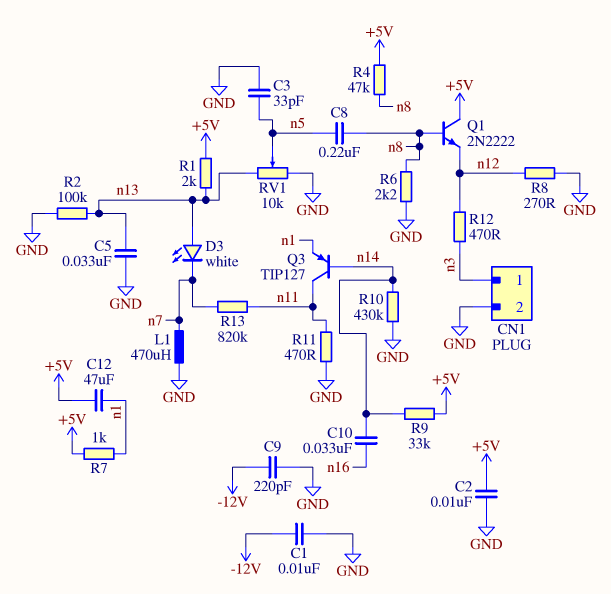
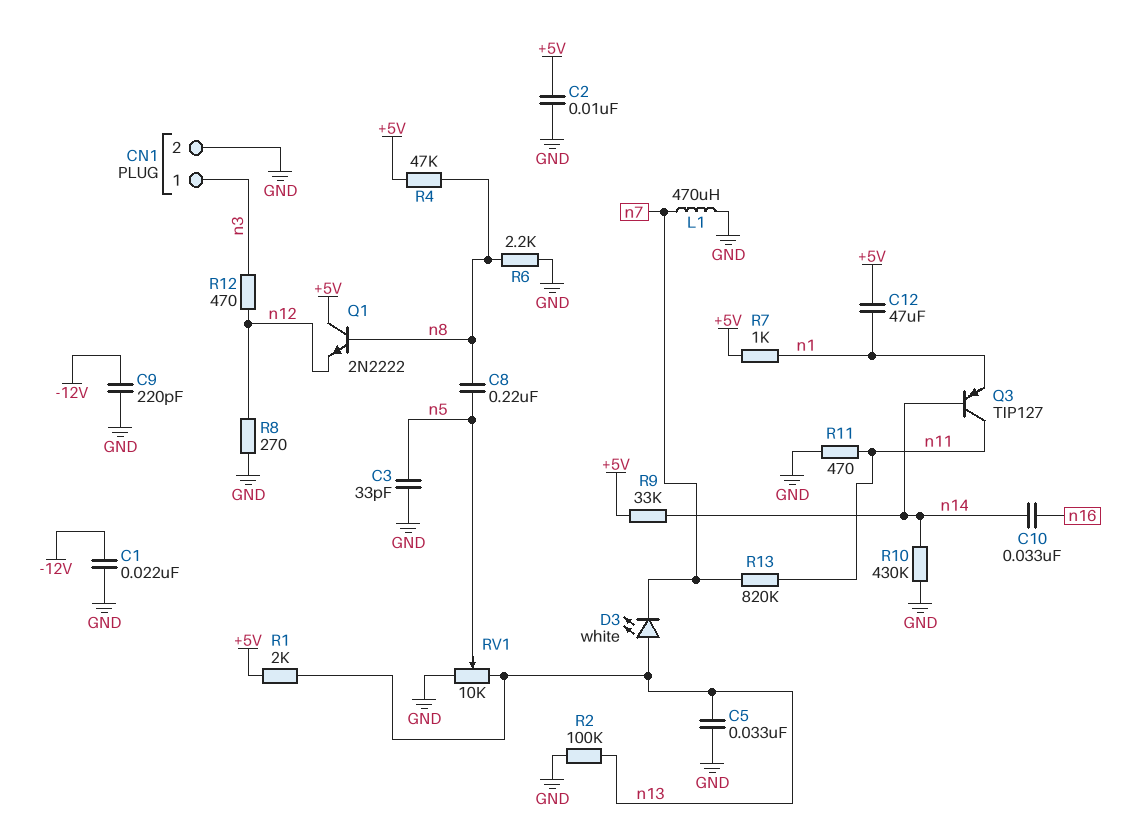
C1: 10nF (-12V, GND) -> 22nF (-12V, GND)

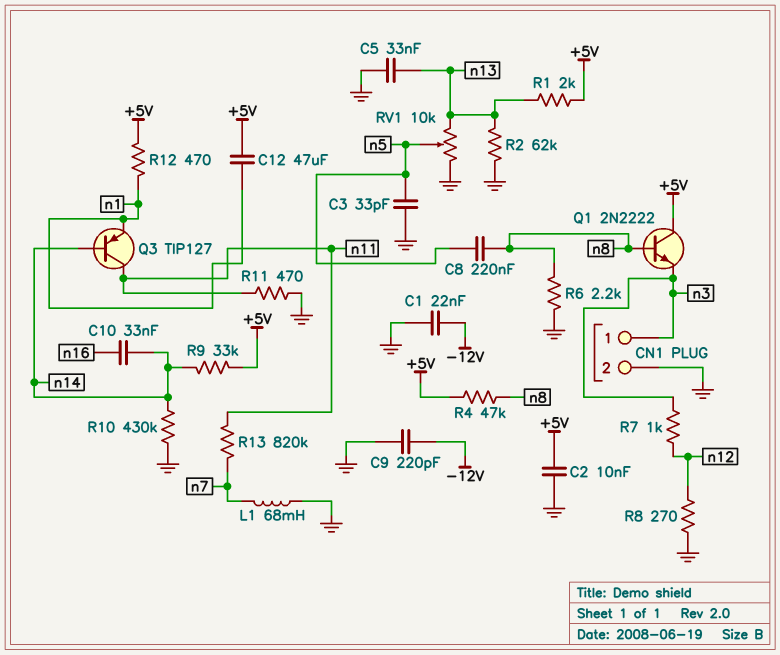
D3: LED white (A n13, K n7) -> none
L1: 470uH (GND, n7) -> 68mH (GND, n7)
Q1: NPN 2N2222 (B n8, C +5V, E n12) -> NPN 2N2222 (B n8, C +5V, E n3)
R2: 100k (GND, n13) -> 62k (GND, n13)
R7: 1k (+5V, n1) -> 1k (n3, n12)
R12: 470 (n3, n12) -> 470 (+5V, n1)

